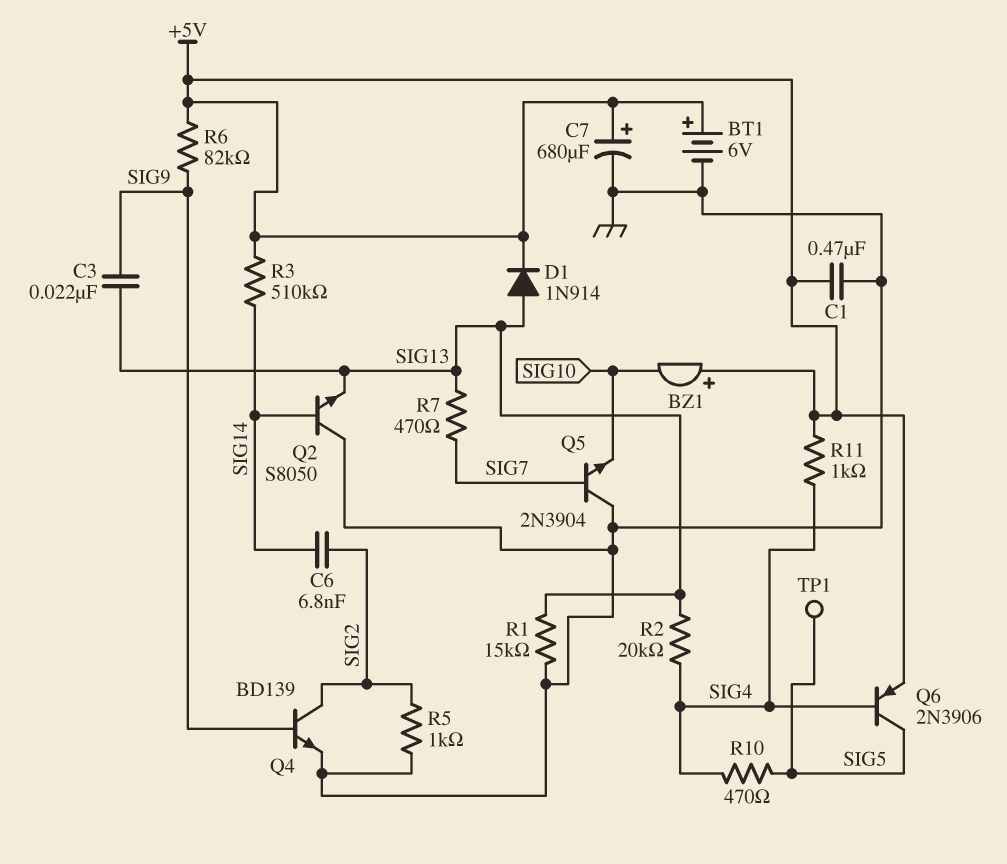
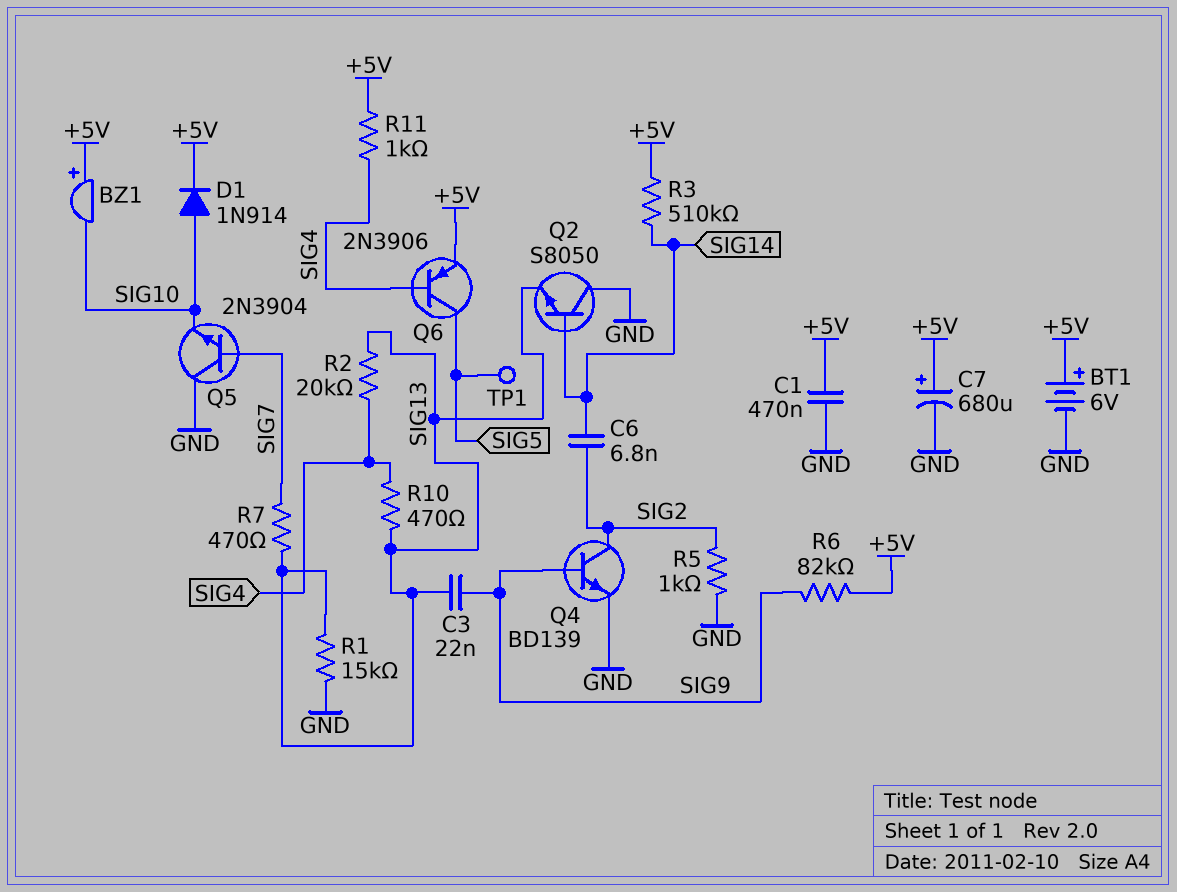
D1: diode 1N914 (A SIG13, K +5V) -> diode 1N914 (A SIG10, K +5V)
R10: 470 (SIG4, SIG5) -> 470 (SIG4, SIG13)

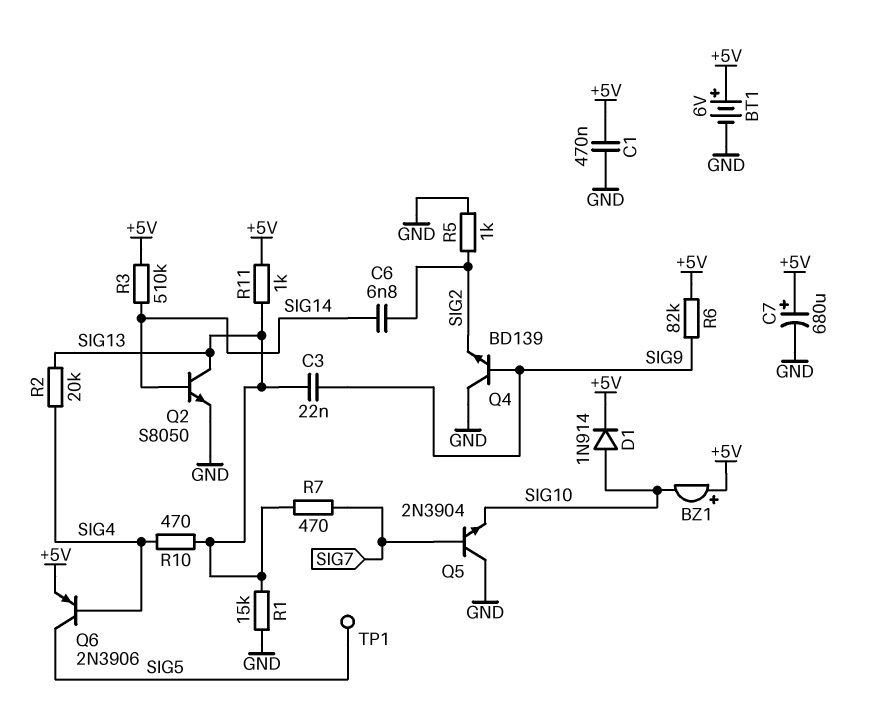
Q2: NPN S8050 (B SIG14, C GND, E SIG13) -> NPN S8050 (B SIG14, C SIG13, E GND)
Q4: NPN BD139 (B SIG9, C SIG2, E GND) -> NPN BD139 (B SIG9, C GND, E SIG2)
R11: 1k (+5V, SIG4) -> 1k (+5V, SIG13)

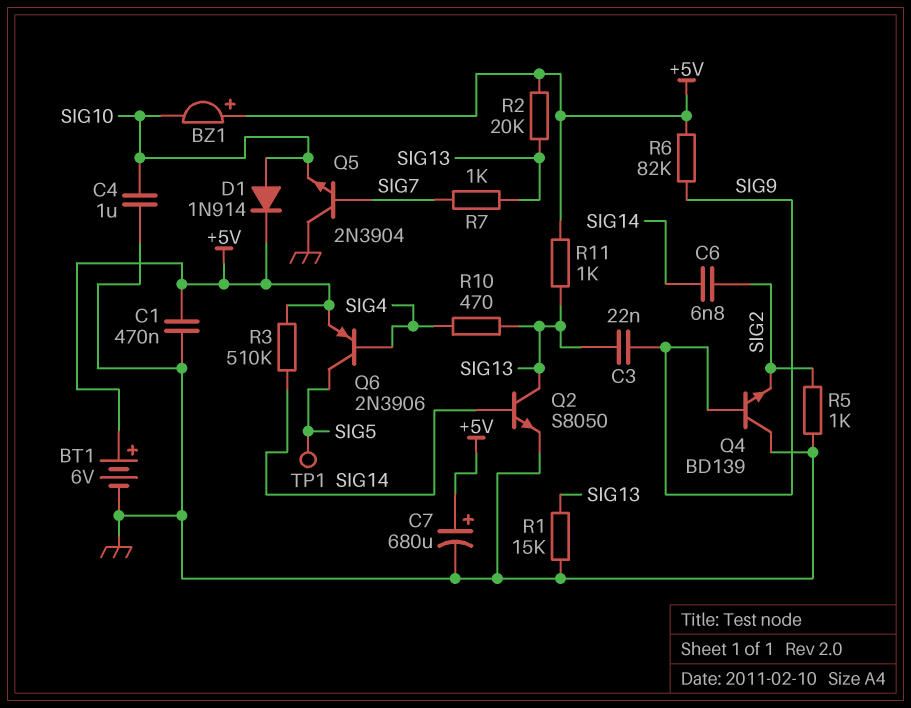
C4: none -> 1uF (GND, SIG10)
R2: 20k (SIG4, SIG13) -> 20k (+5V, SIG13)
R7: 470 (SIG7, SIG13) -> 1k (SIG7, SIG13)

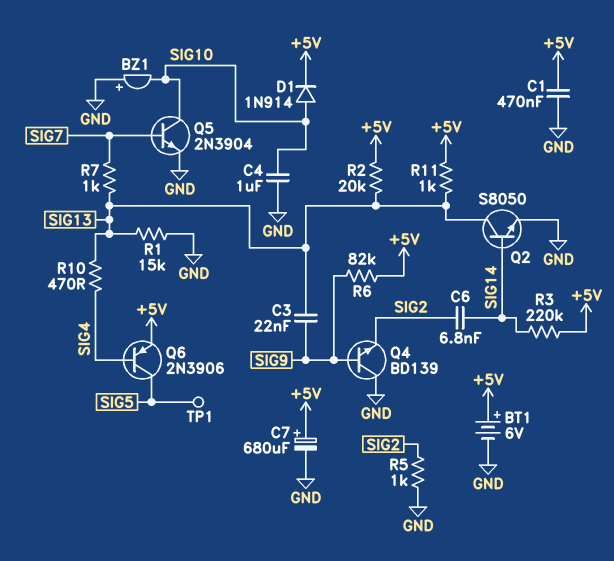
BZ1: buzzer (plus +5V, minus SIG10) -> buzzer (plus GND, minus SIG10)
Q5: NPN 2N3904 (B SIG7, C GND, E SIG10) -> NPN 2N3904 (B SIG7, C SIG10, E GND)
R3: 510k (+5V, SIG14) -> 220k (+5V, SIG14)

